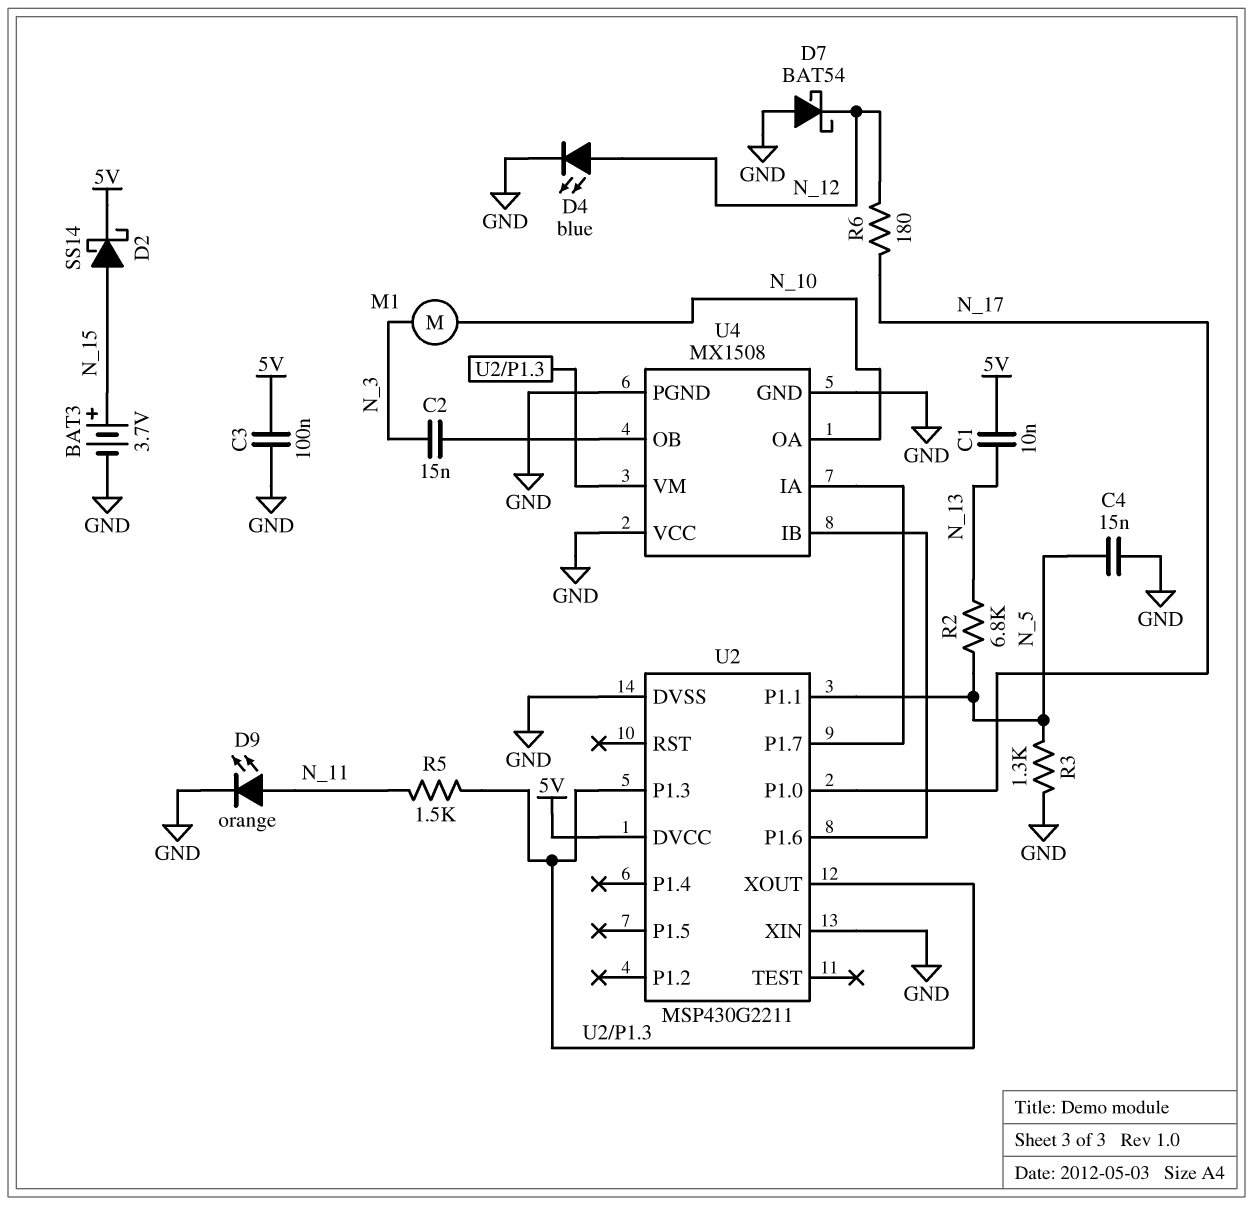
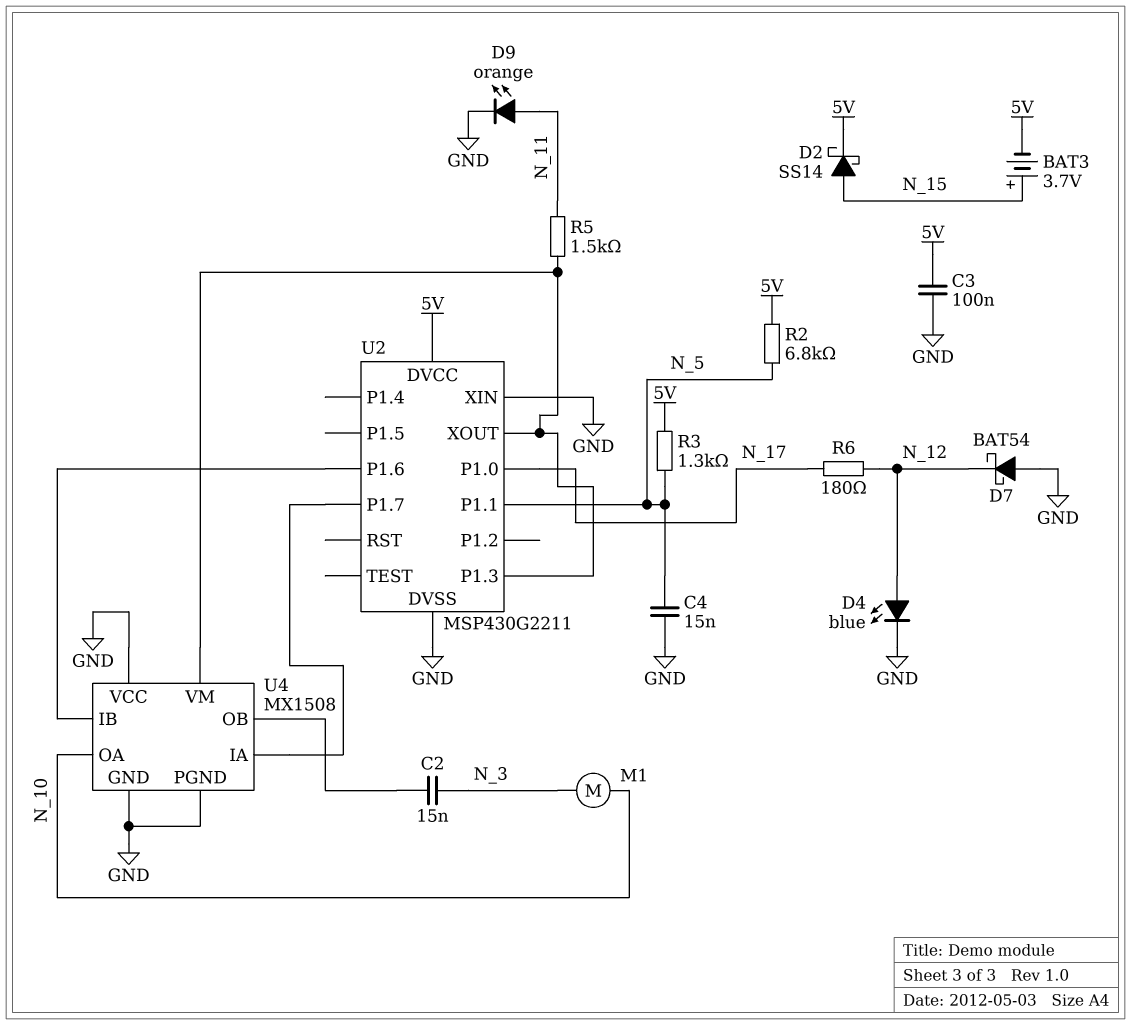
BAT3: 3.7V (plus N_15, minus GND) -> 3.7V (plus N_15, minus 5V)
C1: 10nF (5V, N_13) -> none
R2: 6.8k (N_5, N_13) -> 6.8k (5V, N_5)
R3: 1.3k (GND, N_5) -> 1.3k (5V, N_5)

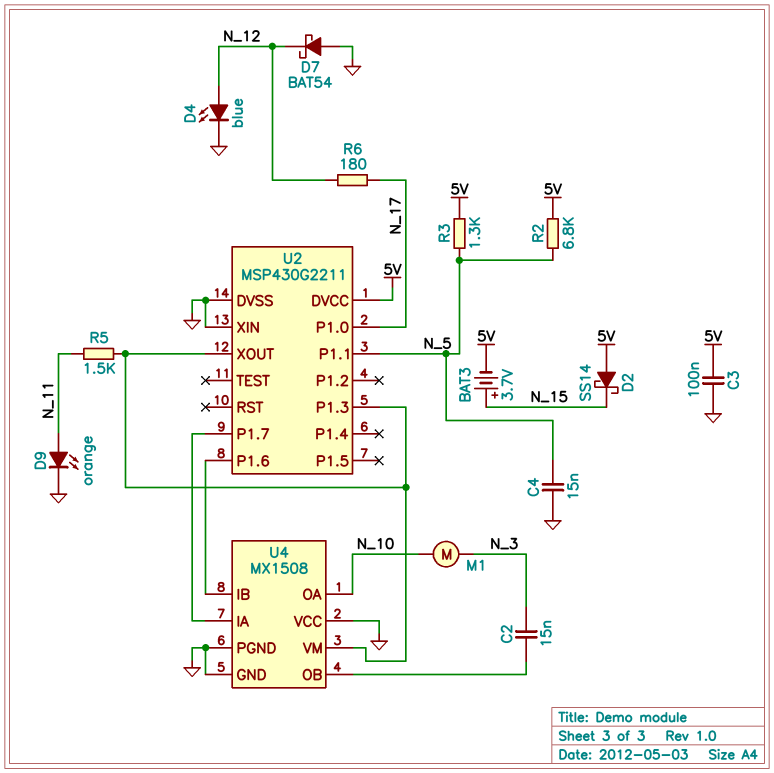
D2: schottky SS14 (A N_15, K 5V) -> schottky SS14 (A 5V, K N_15)

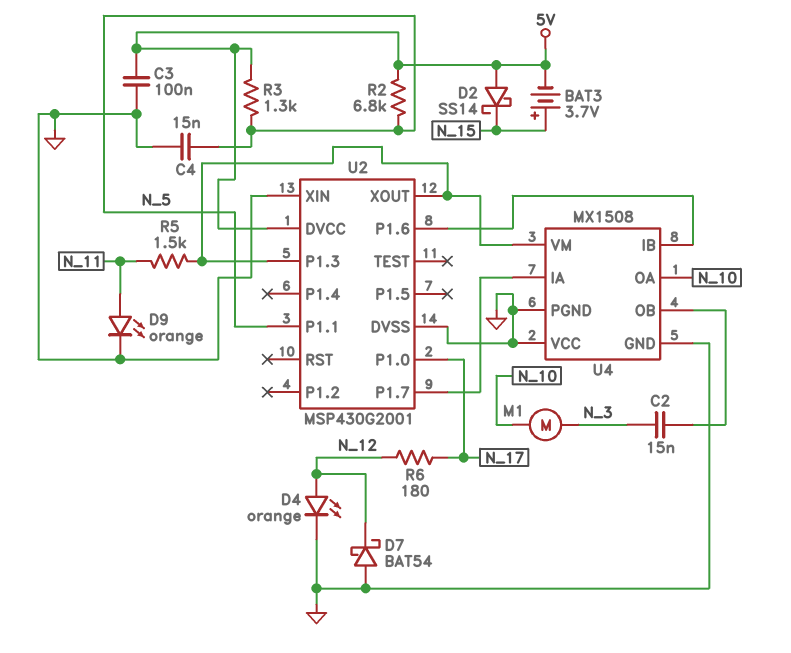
D4: LED blue (A N_12, K GND) -> LED orange (A N_12, K GND)
U2: MSP430G2211 -> MSP430G2001

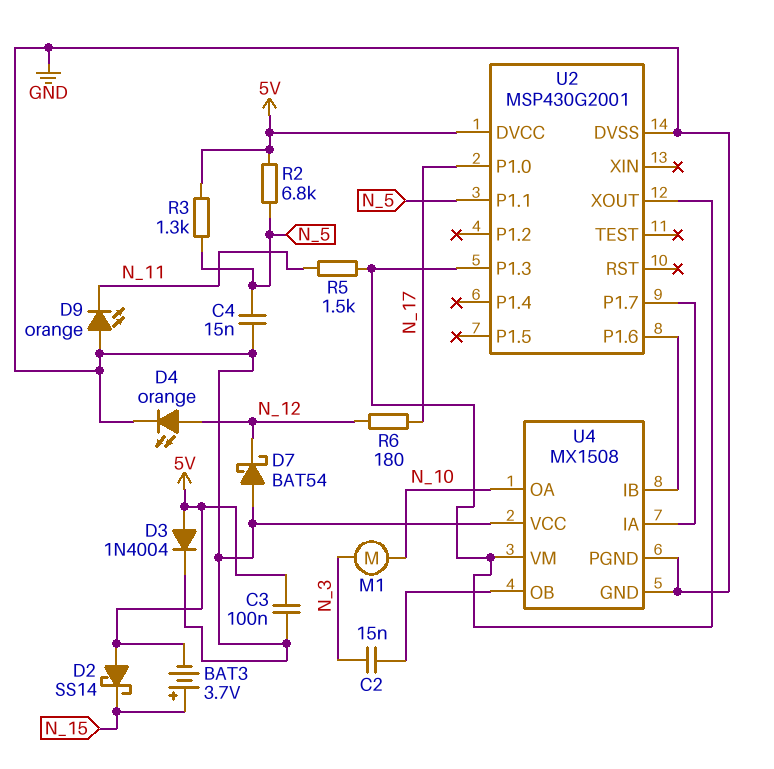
D3: none -> diode 1N4004 (A 5V, K GND)
D9: LED orange (A N_11, K GND) -> LED orange (A GND, K N_11)
U2 pin XIN: GND -> none

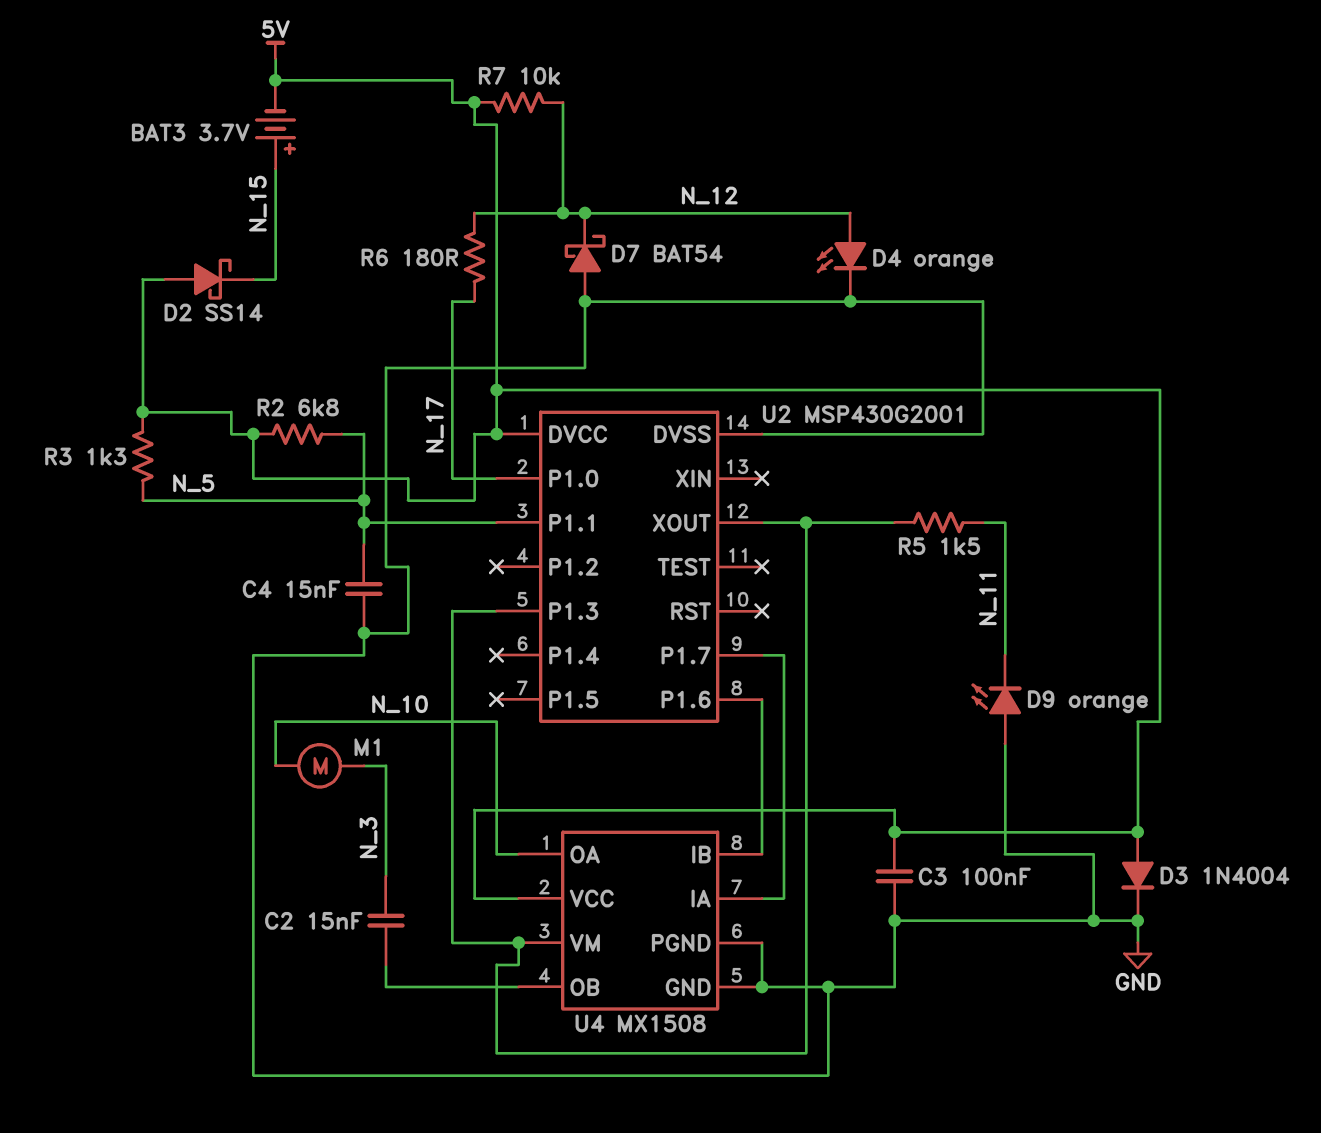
R7: none -> 10k (5V, N_12)
U4 pin VCC: GND -> 5V

